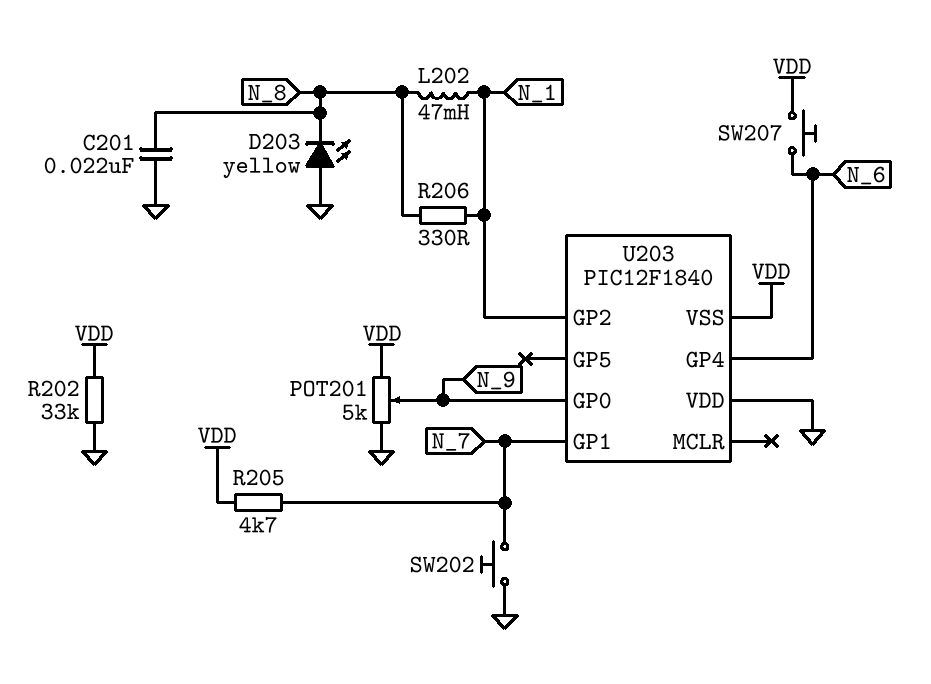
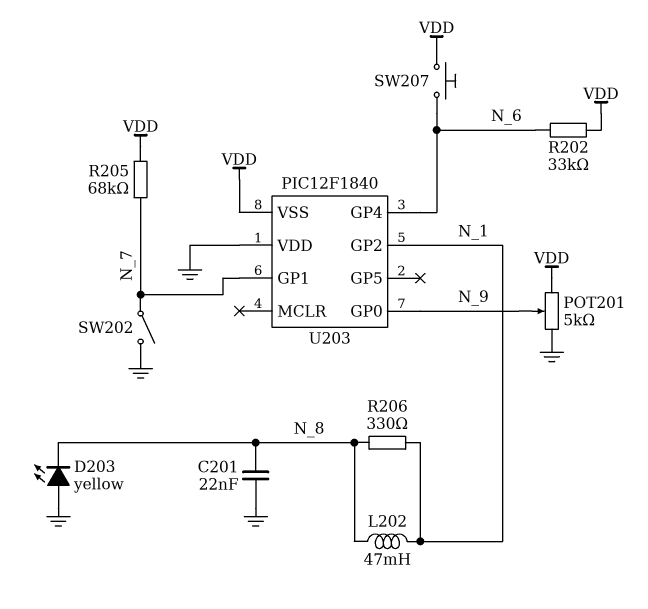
R202: 33k (GND, VDD) -> 33k (N_6, VDD)
R205: 4.7k (N_7, VDD) -> 68k (N_7, VDD)
SW202: button (GND, N_7) -> switch (GND, N_7)

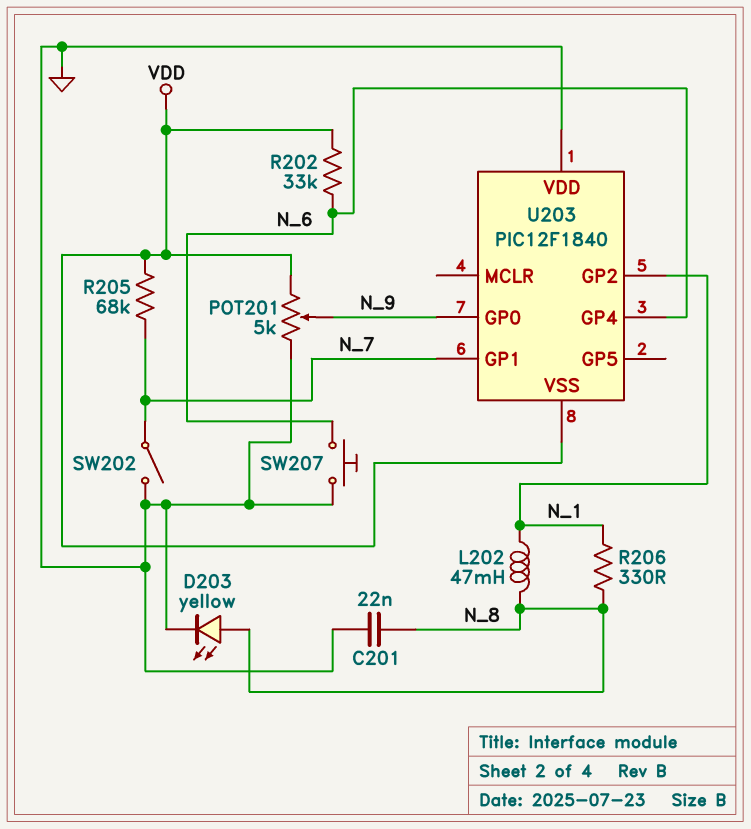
D203: LED yellow (A GND, K N_8) -> LED yellow (A N_8, K GND)
SW207: button (N_6, VDD) -> button (GND, N_6)

